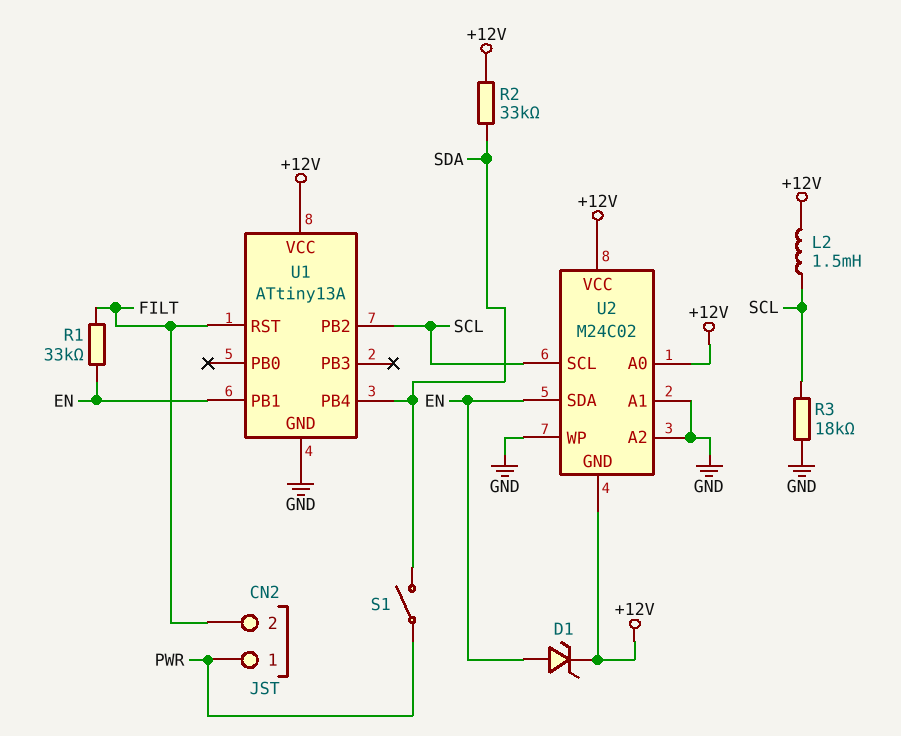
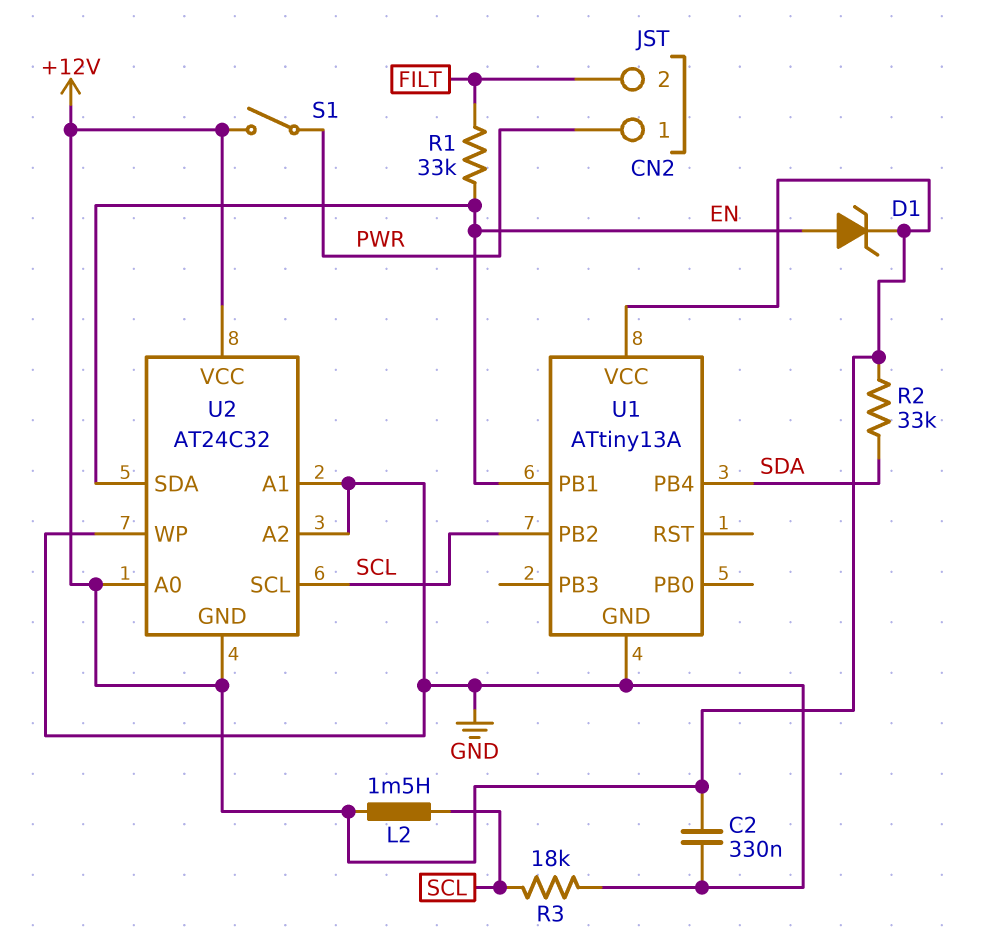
C2: none -> 330nF (+12V, GND)
S1: switch (PWR, SDA) -> switch (+12V, PWR)
U1 pin RST: FILT -> none
U2: M24C02 -> AT24C32

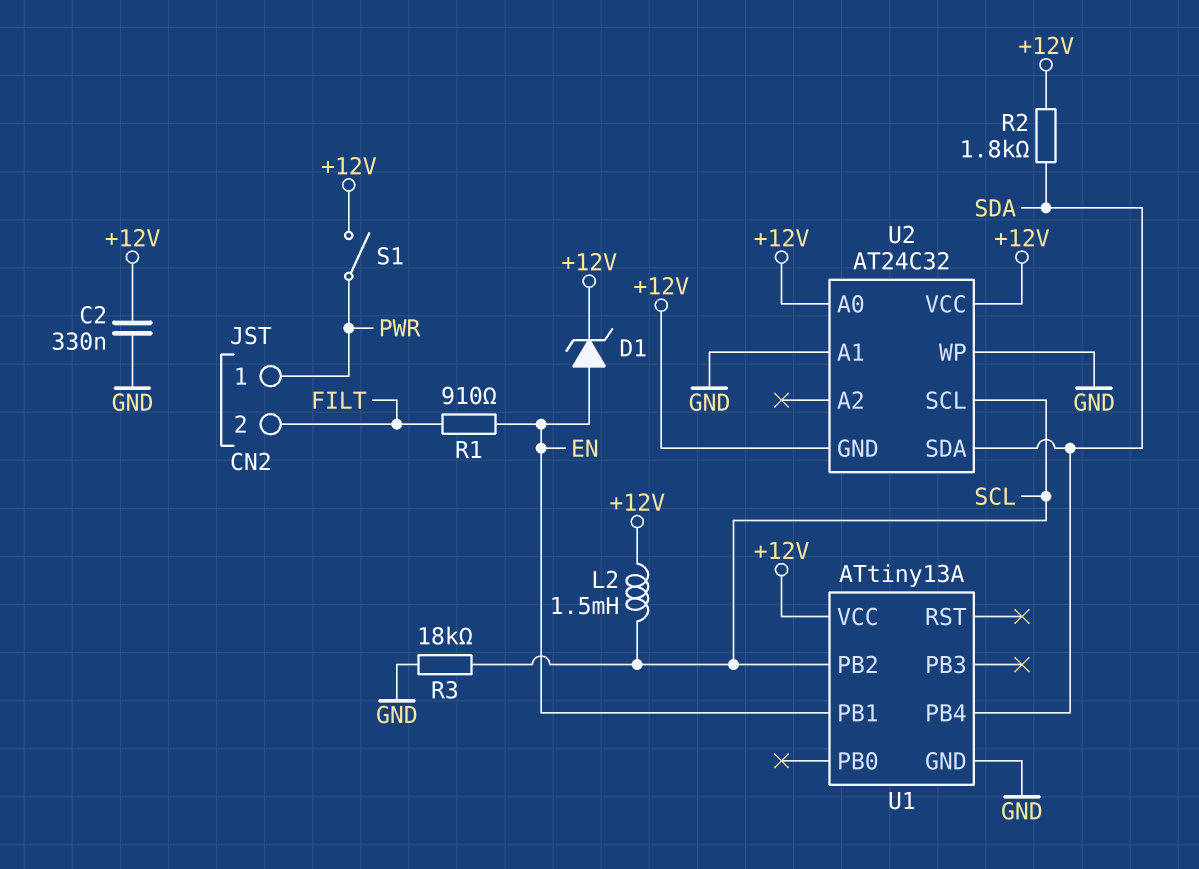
R1: 33k (EN, FILT) -> 910 (EN, FILT)
R2: 33k (+12V, SDA) -> 1.8k (+12V, SDA)
U2 pin A2: GND -> none
U2 pin SDA: EN -> SDA

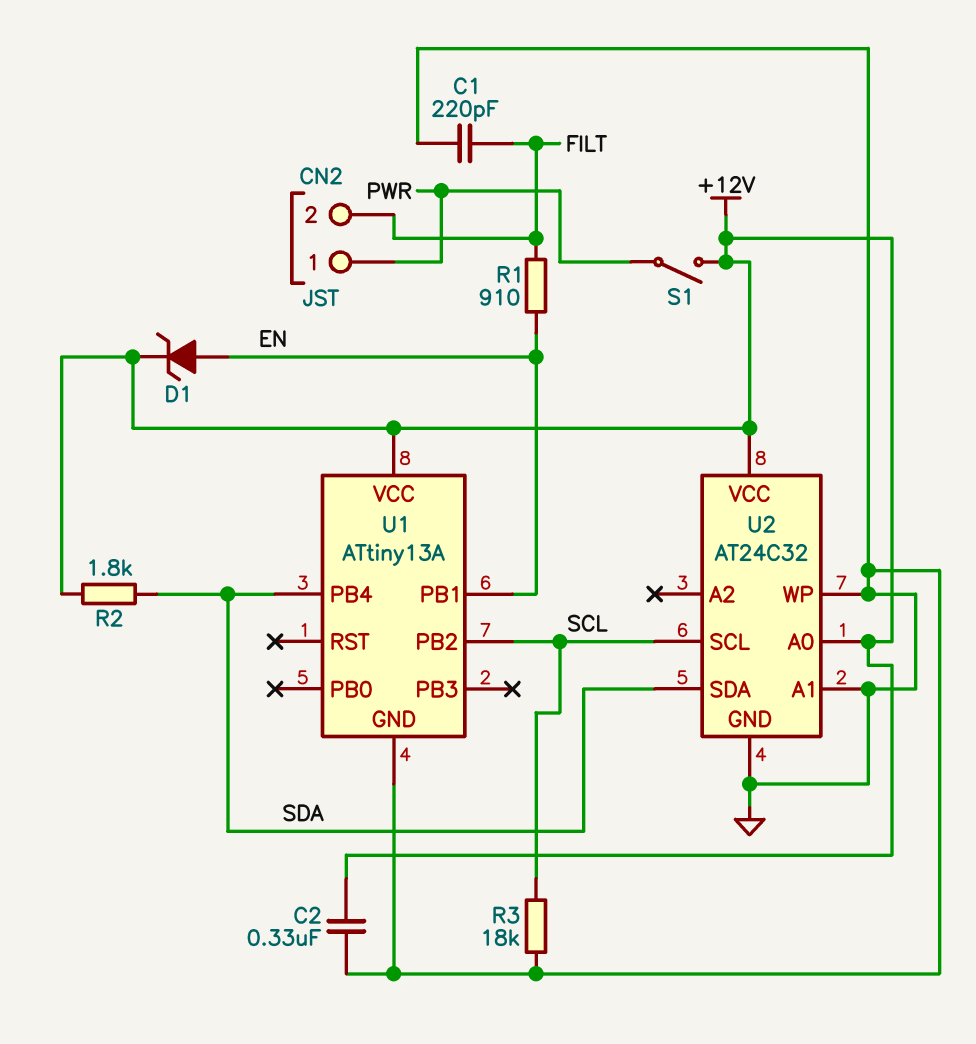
C1: none -> 220pF (FILT, GND)
L2: 1.5mH (+12V, SCL) -> none
U2 pin GND: +12V -> GND

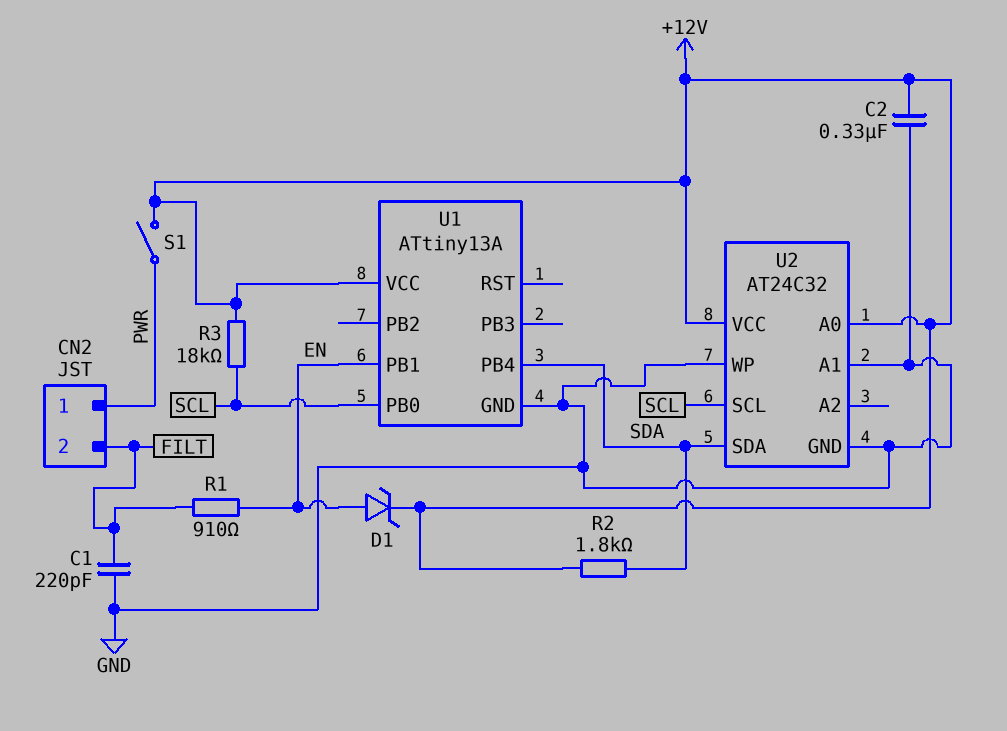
R3: 18k (GND, SCL) -> 18k (+12V, SCL)
U1 pin PB0: none -> SCL
U1 pin PB2: SCL -> none

